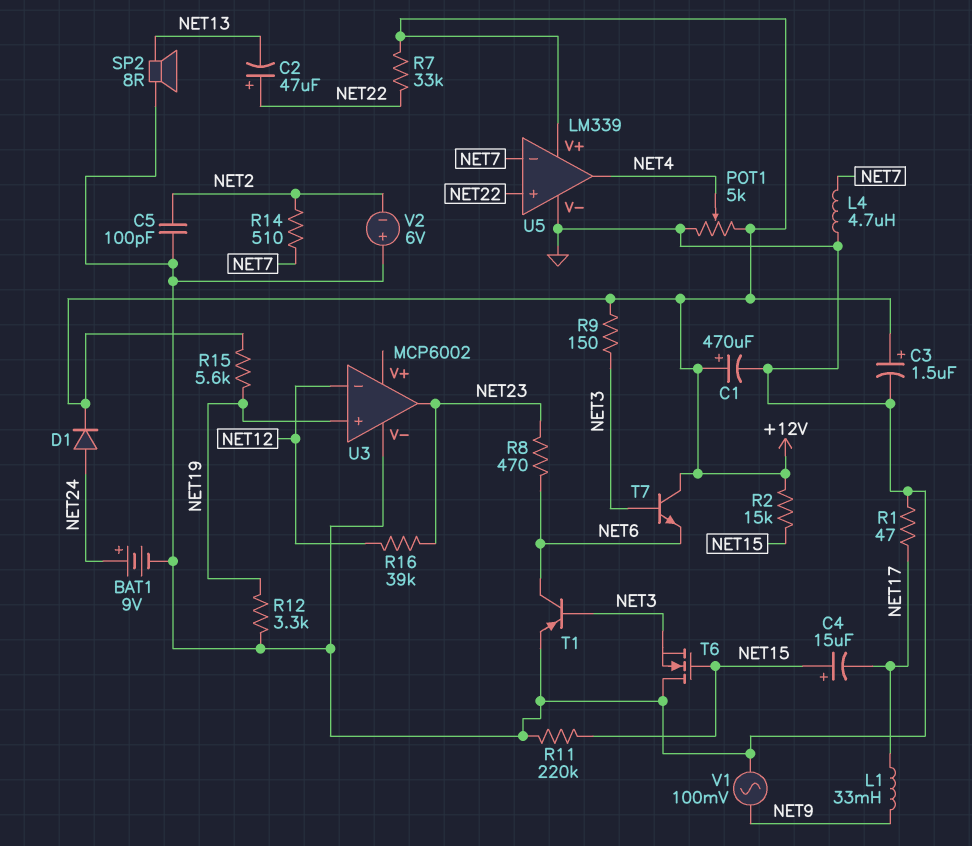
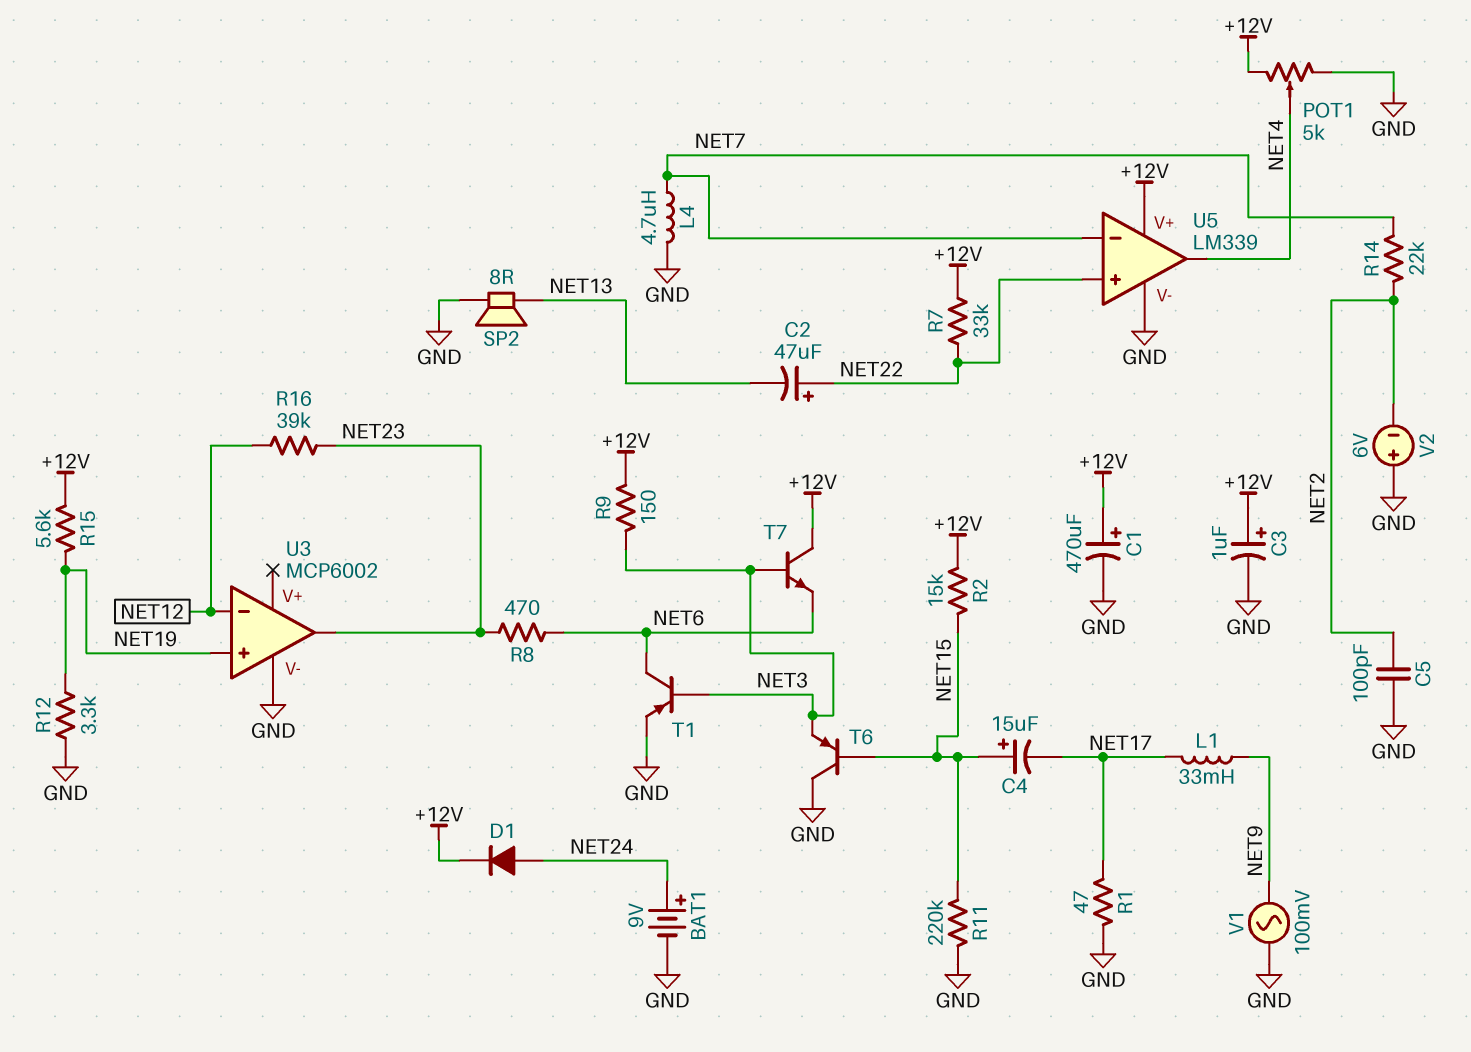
C3: 1.5uF (plus +12V, minus GND) -> 1uF (plus +12V, minus GND)
R14: 510 (NET2, NET7) -> 22k (NET2, NET7)
T6: NMOS (G NET15, D GND, S NET3) -> PNP (B NET15, C GND, E NET3)

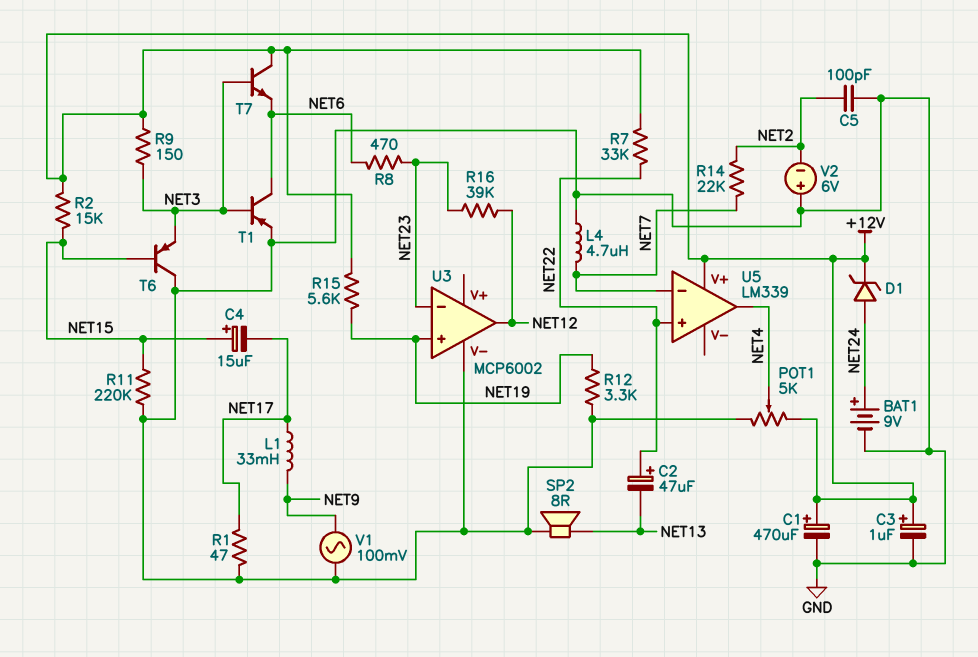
D1: diode (A NET24, K +12V) -> zener (A NET24, K +12V)
U3 pin in-: NET12 -> NET23
U3 pin out: NET23 -> NET12
U5 pin V-: GND -> none

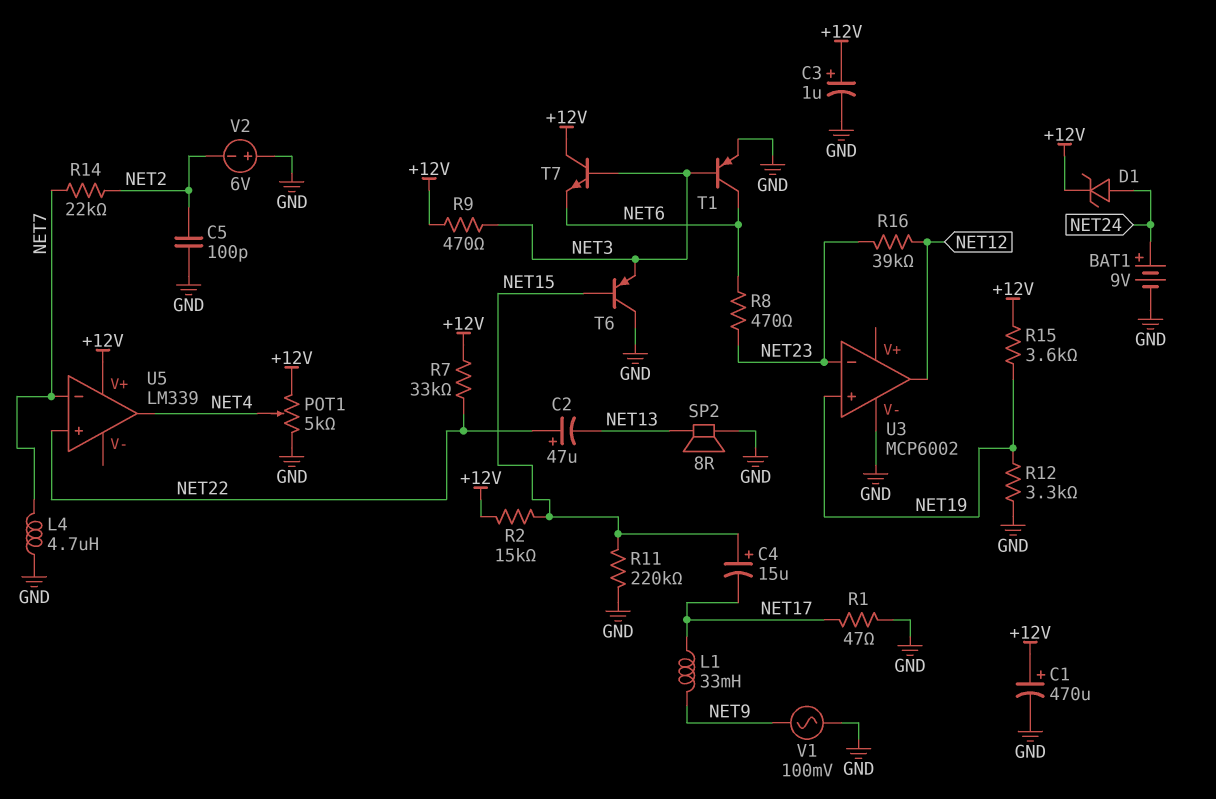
R9: 150 (+12V, NET3) -> 470 (+12V, NET3)
R15: 5.6k (+12V, NET19) -> 3.6k (+12V, NET19)

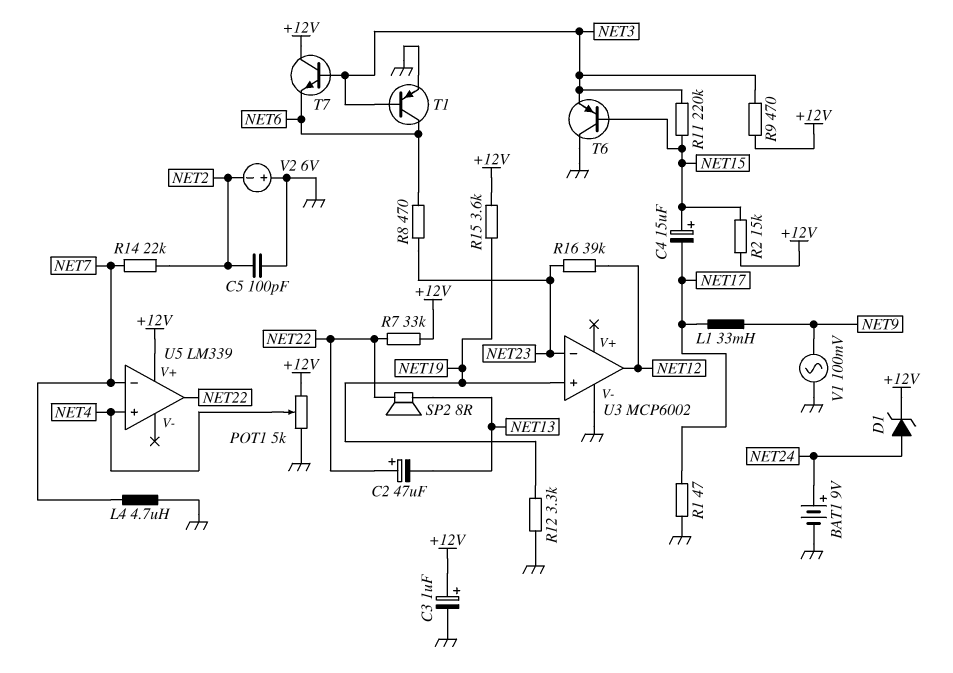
C1: 470uF (plus +12V, minus GND) -> none
R11: 220k (GND, NET15) -> 220k (NET3, NET15)
SP2: speaker 8R (GND, NET13) -> speaker 8R (NET13, NET22)
U5 pin in+: NET22 -> NET4
U5 pin out: NET4 -> NET22

